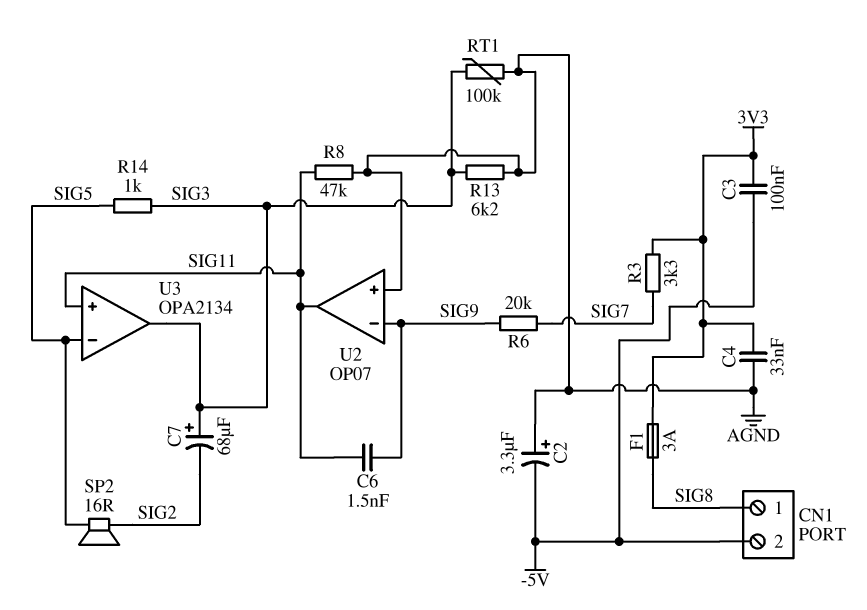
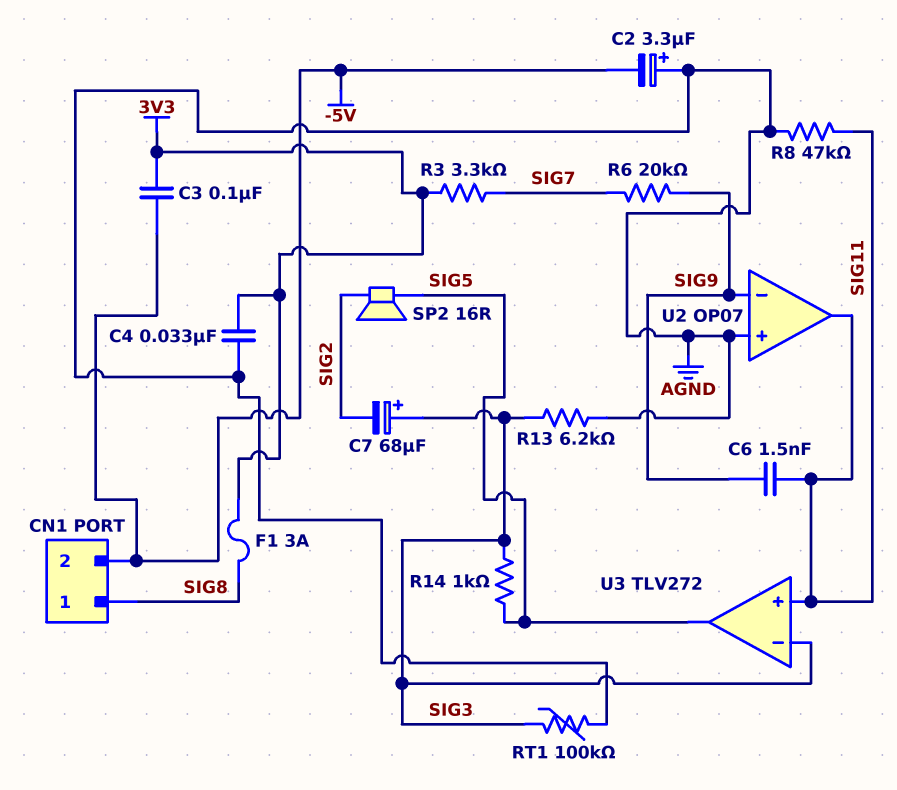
U3: OPA2134 -> TLV272
U3 pin in-: SIG5 -> SIG3
U3 pin out: SIG3 -> SIG5

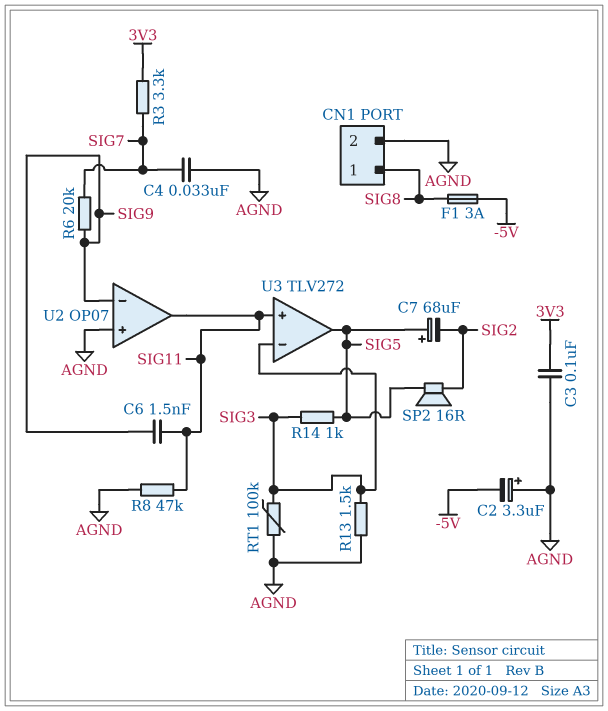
C3: 100nF (-5V, 3V3) -> 100nF (3V3, AGND)
C4: 33nF (3V3, AGND) -> 33nF (AGND, SIG7)
C7: 68uF (plus SIG3, minus SIG2) -> 68uF (plus SIG5, minus SIG2)
CN1 pin 2: -5V -> AGND
F1: 3A (3V3, SIG8) -> 3A (-5V, SIG8)
R13: 6.2k (AGND, SIG3) -> 1.5k (AGND, SIG3)

